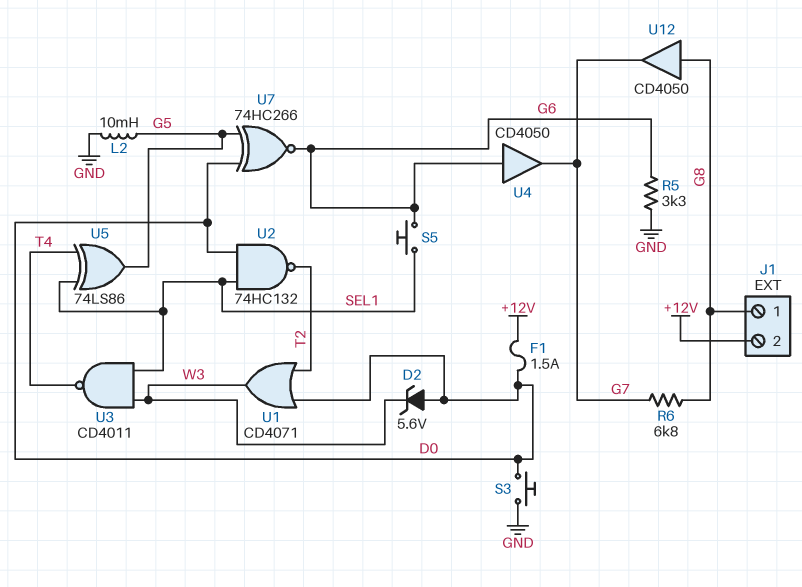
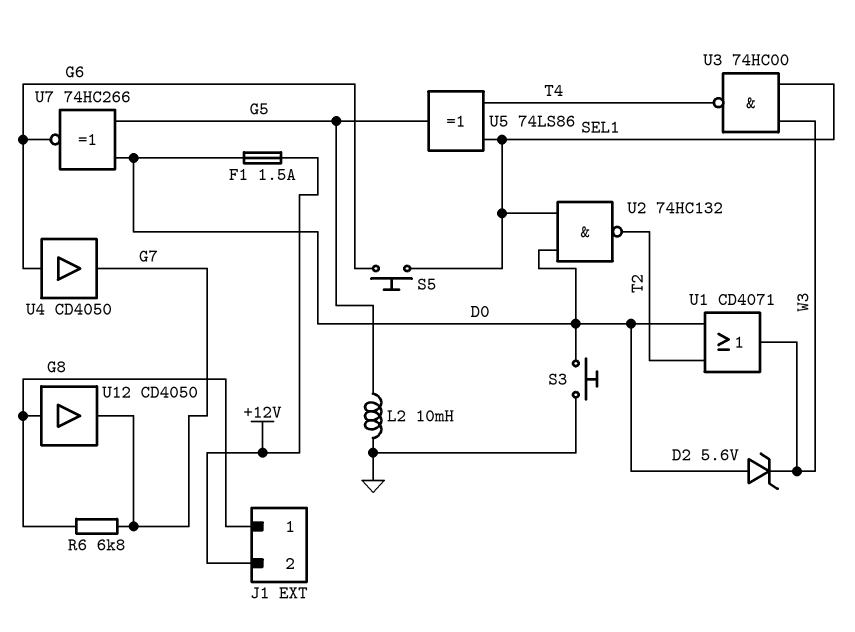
R5: 3.3k (G6, GND) -> none
U3: NAND CD4011 (in SEL1, in W3, out T4) -> NAND 74HC00 (in SEL1, in W3, out T4)

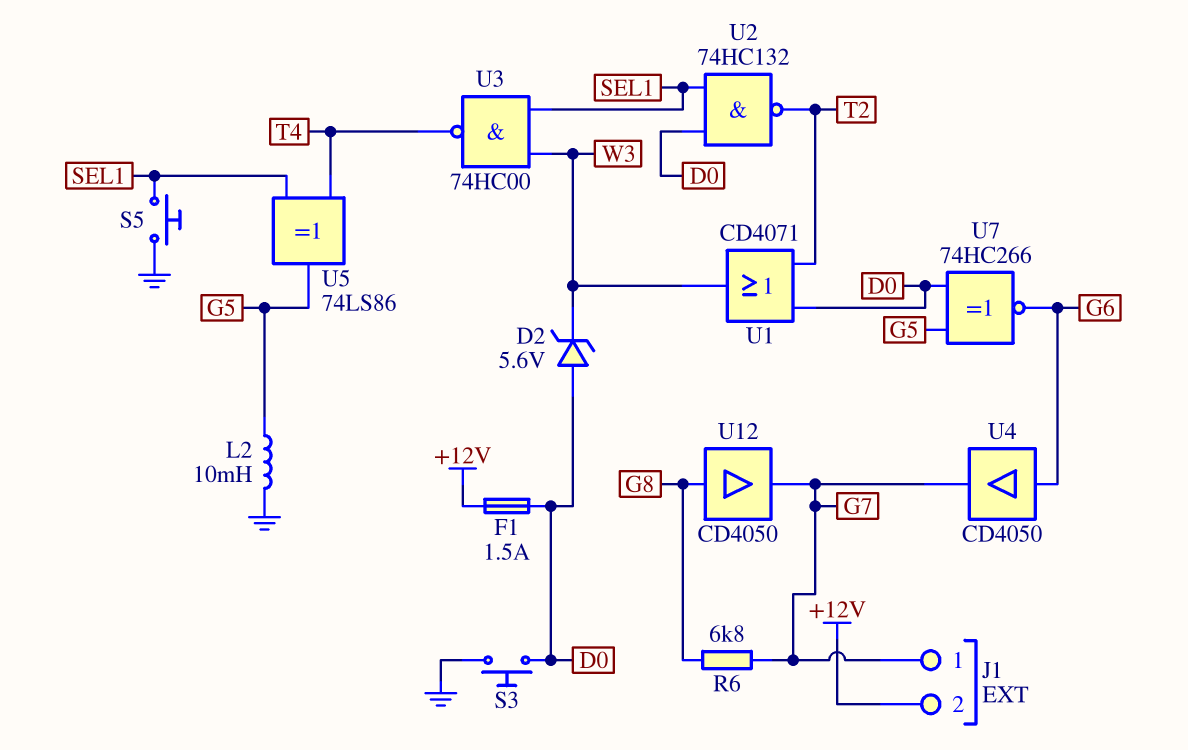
J1 pin 1: G8 -> G7
S5: button (G6, SEL1) -> button (GND, SEL1)

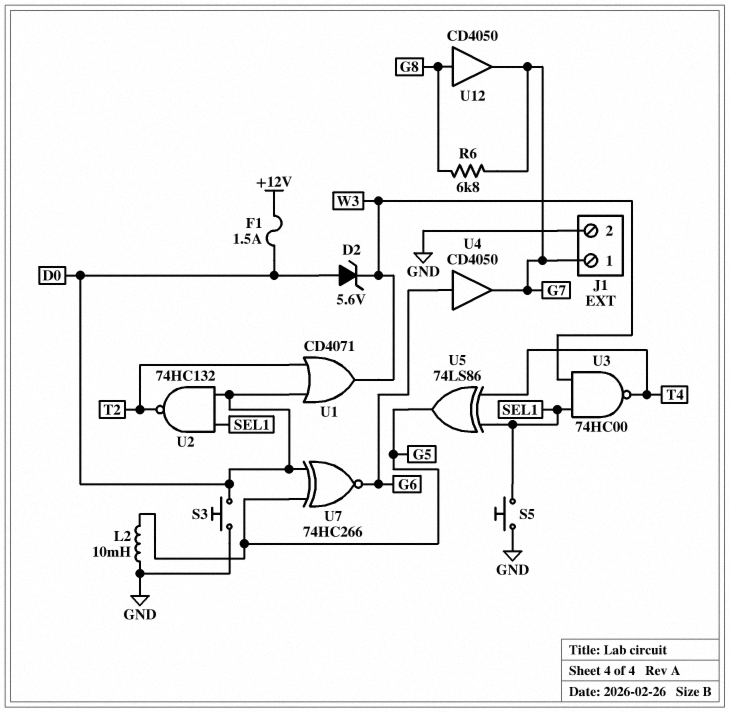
J1 pin 2: +12V -> GND

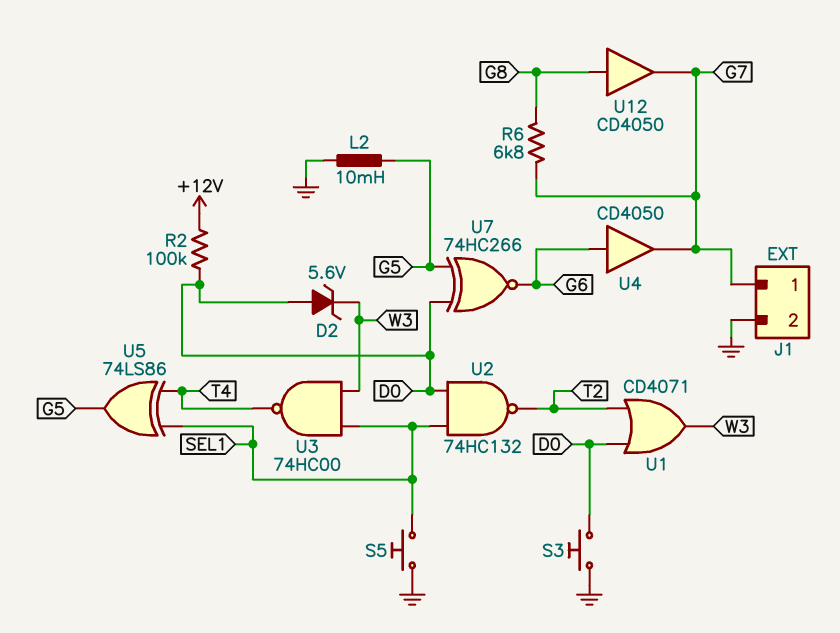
F1: 1.5A (+12V, D0) -> none
R2: none -> 100k (+12V, D0)

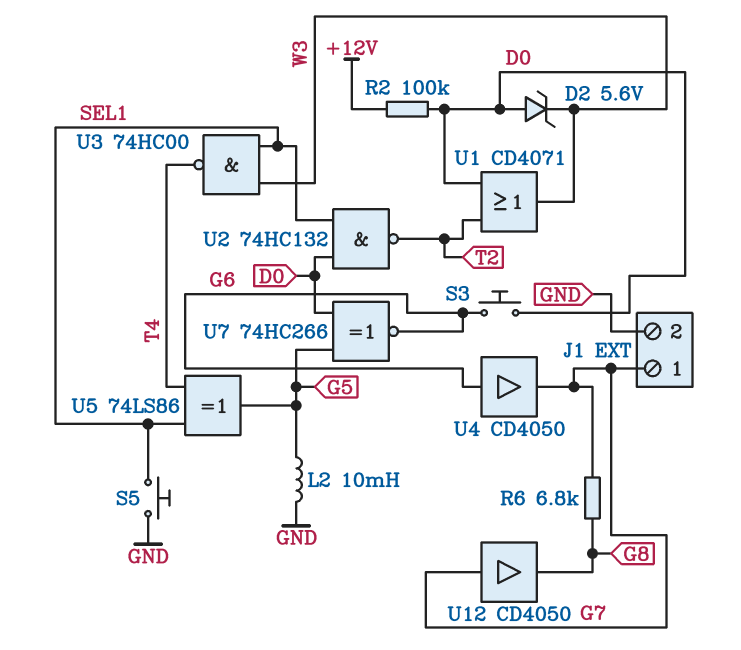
S3: button (D0, GND) -> button (D0, G6)
U12: buffer CD4050 (in G8, out G7) -> buffer CD4050 (in G7, out G8)

